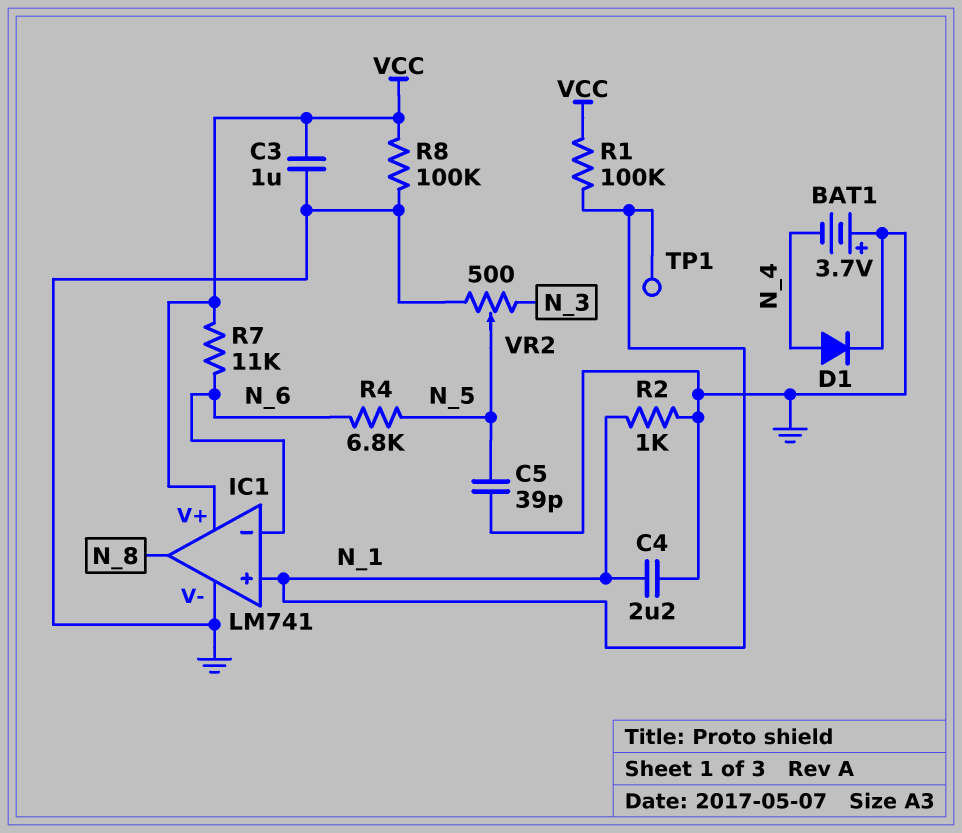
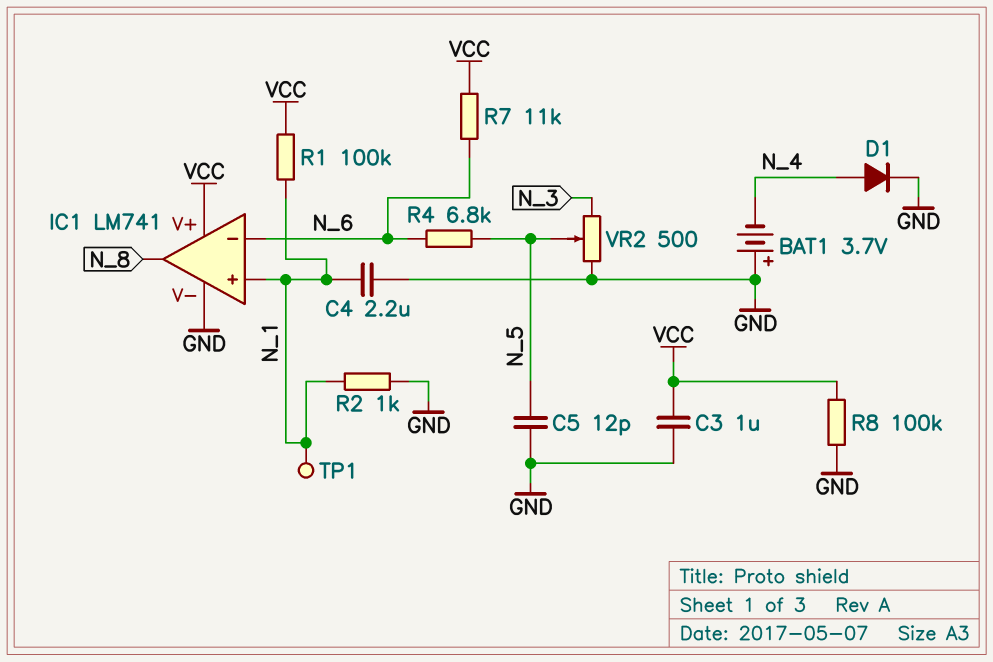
C5: 39pF (GND, N_5) -> 12pF (GND, N_5)

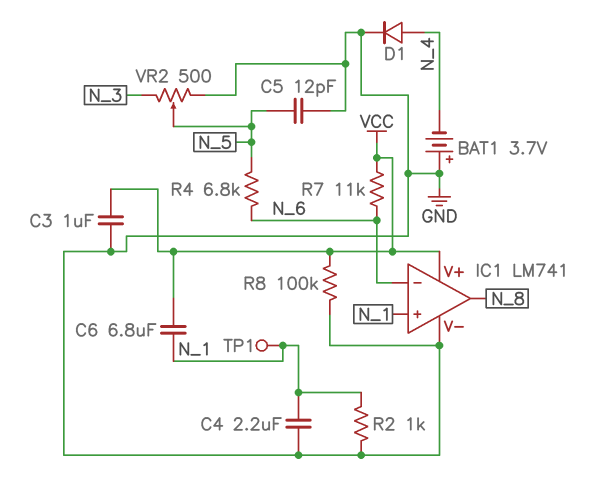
C6: none -> 6.8uF (N_1, VCC)
R1: 100k (N_1, VCC) -> none

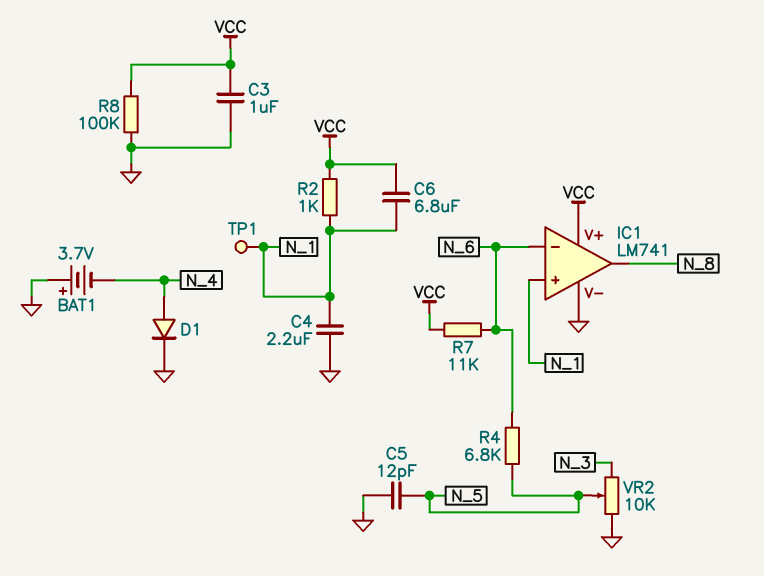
R2: 1k (GND, N_1) -> 1k (N_1, VCC)
VR2: 500 (GND, N_3, wiper N_5) -> 10k (GND, N_3, wiper N_5)

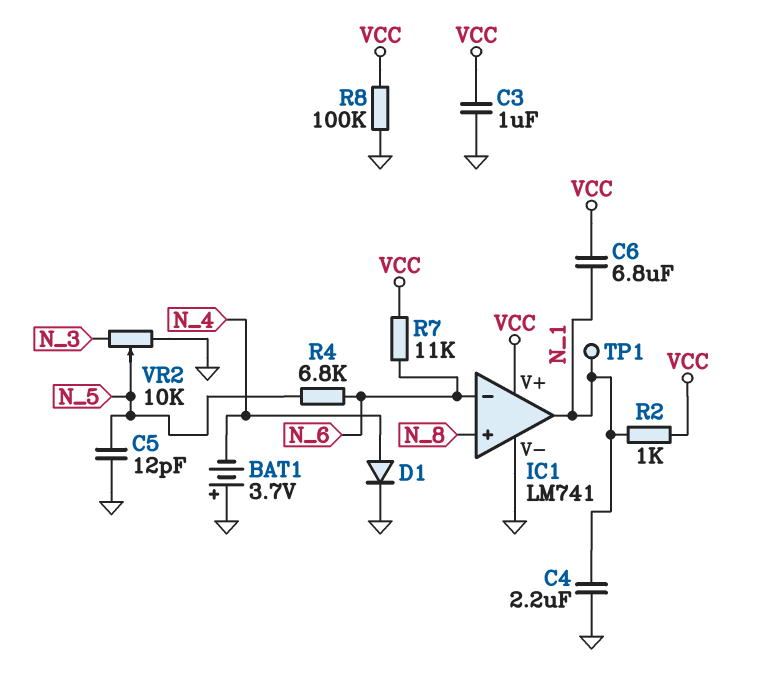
IC1 pin in+: N_1 -> N_8
IC1 pin out: N_8 -> N_1

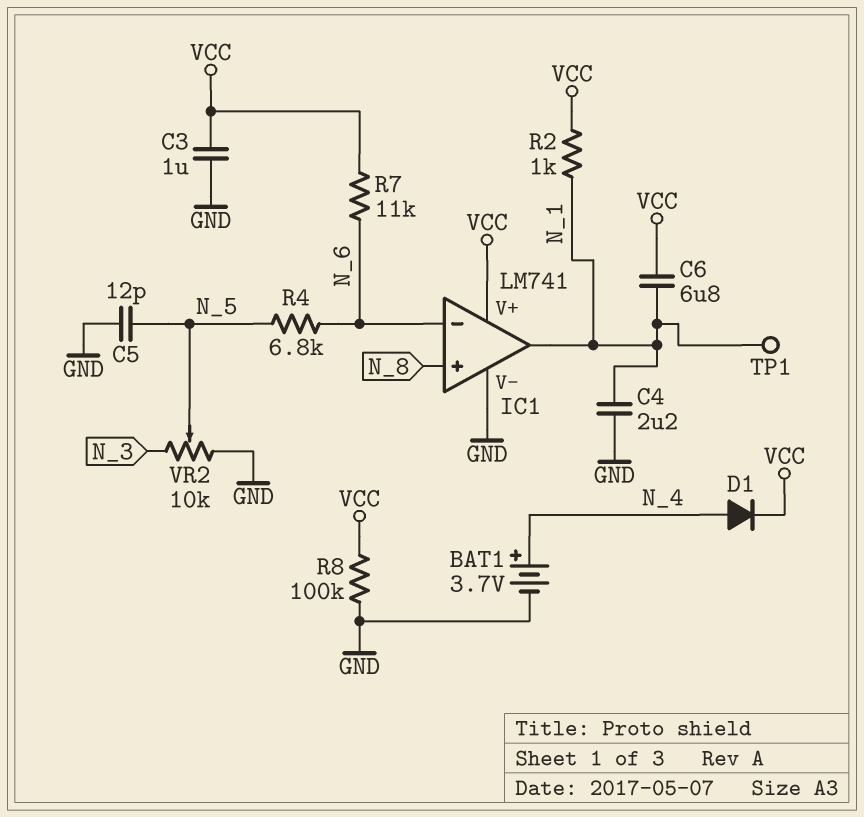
BAT1: 3.7V (plus GND, minus N_4) -> 3.7V (plus N_4, minus GND)
D1: diode (A N_4, K GND) -> diode (A N_4, K VCC)

